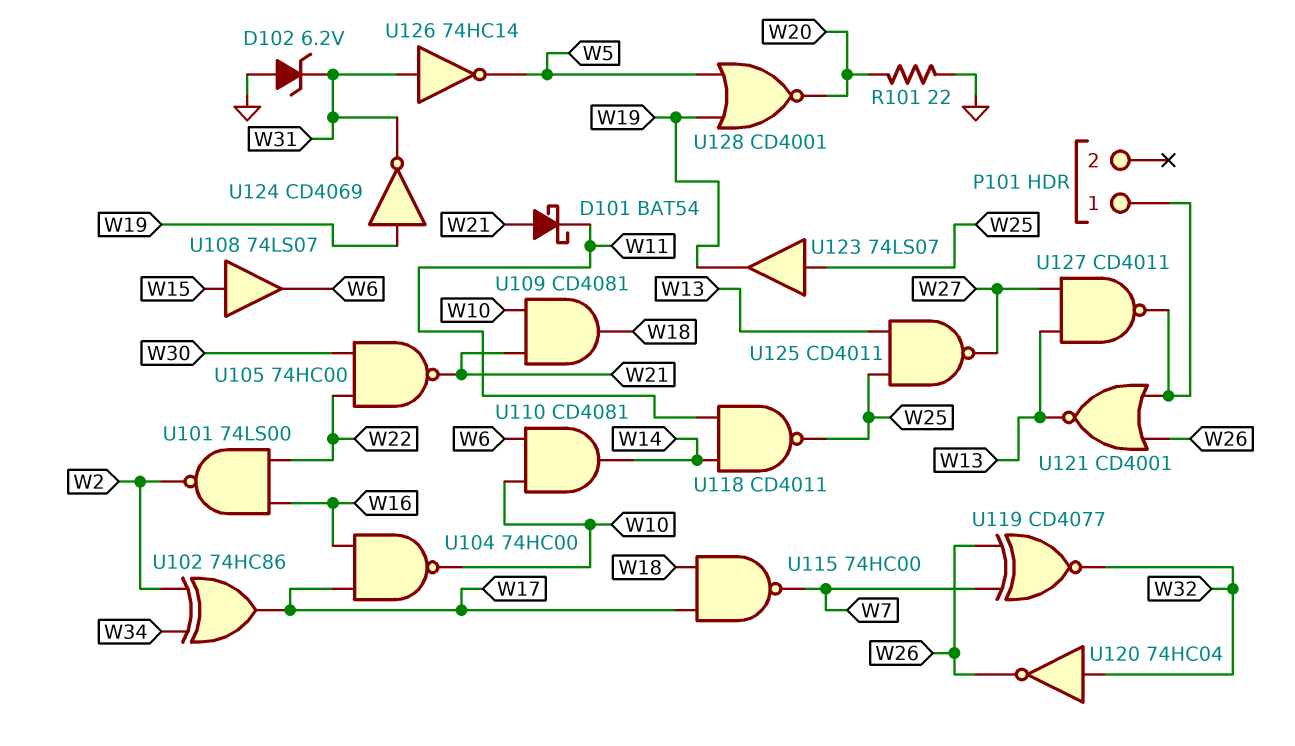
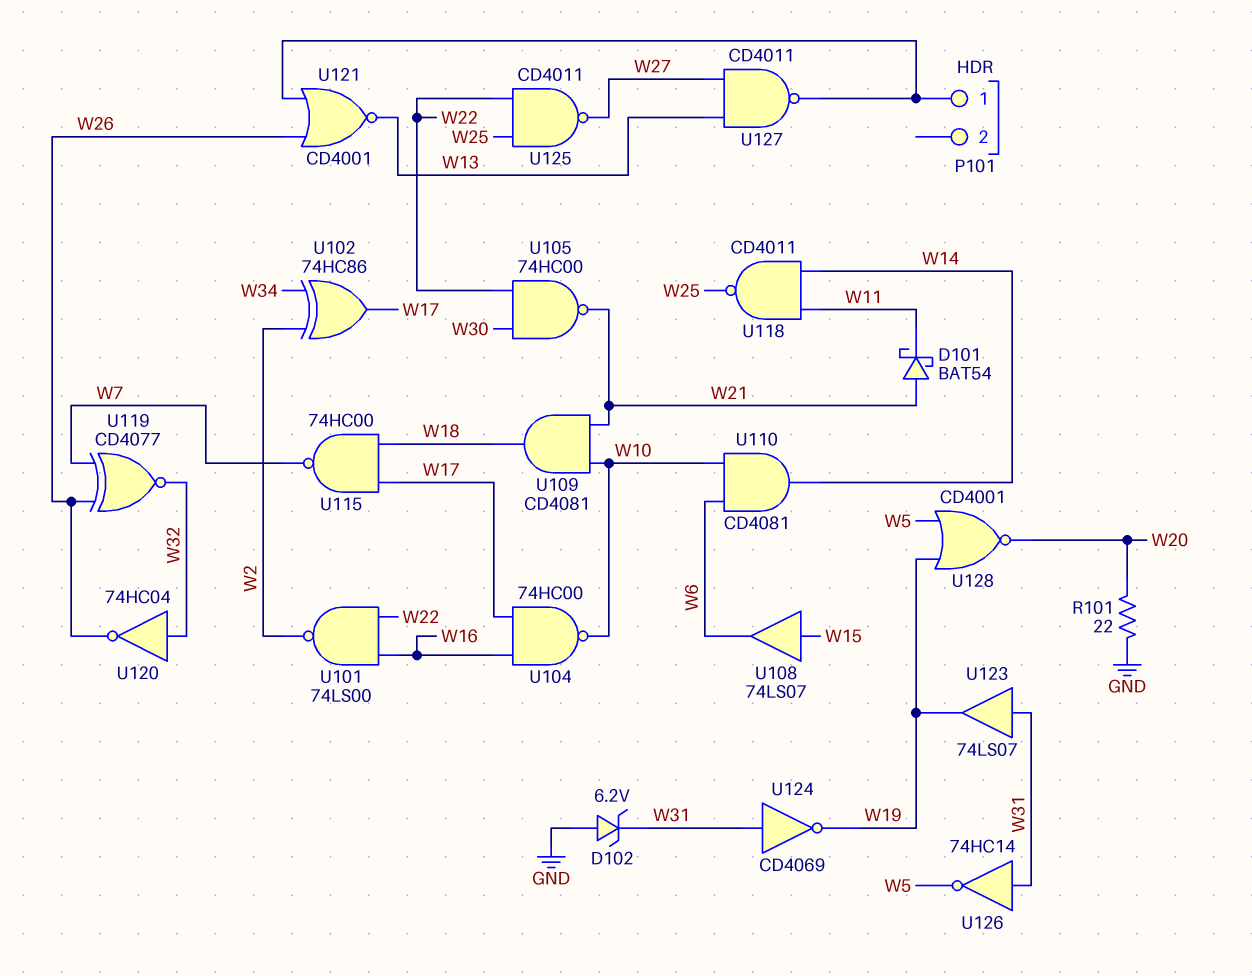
U123: buffer 74LS07 (in W25, out W19) -> buffer 74LS07 (in W31, out W19)
U124: NOT CD4069 (in W19, out W31) -> NOT CD4069 (in W31, out W19)
U125: NAND CD4011 (in W13, in W25, out W27) -> NAND CD4011 (in W22, in W25, out W27)

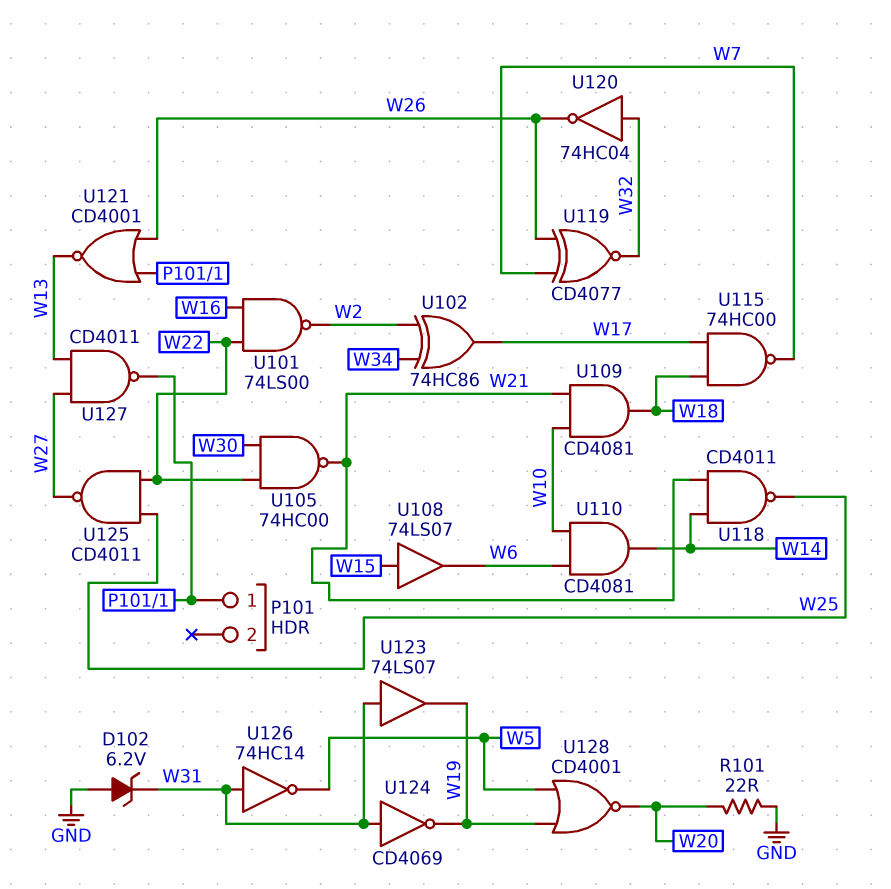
D101: schottky BAT54 (A W21, K W11) -> none
U104: NAND 74HC00 (in W16, in W17, out W10) -> none
U118: NAND CD4011 (in W11, in W14, out W25) -> NAND CD4011 (in W14, in W21, out W25)

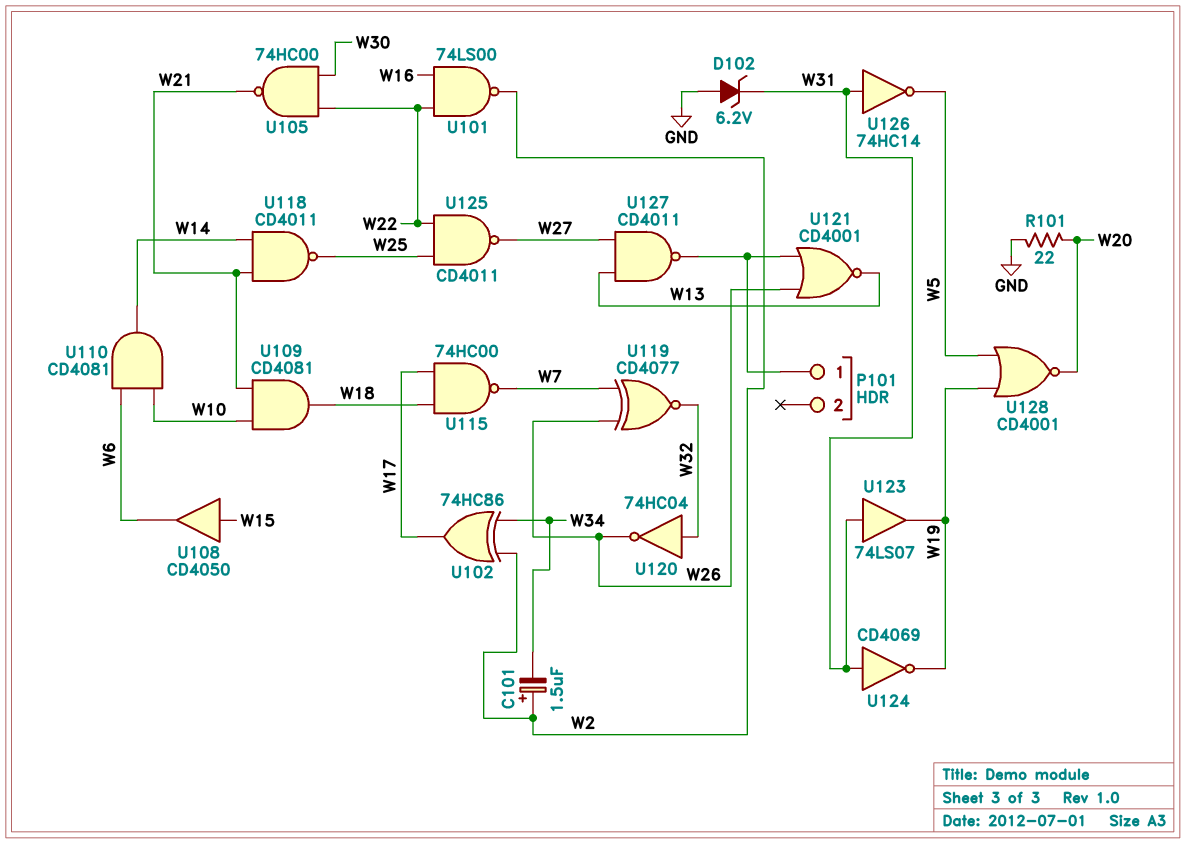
C101: none -> 1.5uF (plus W2, minus W34)
U108: buffer 74LS07 (in W15, out W6) -> buffer CD4050 (in W15, out W6)

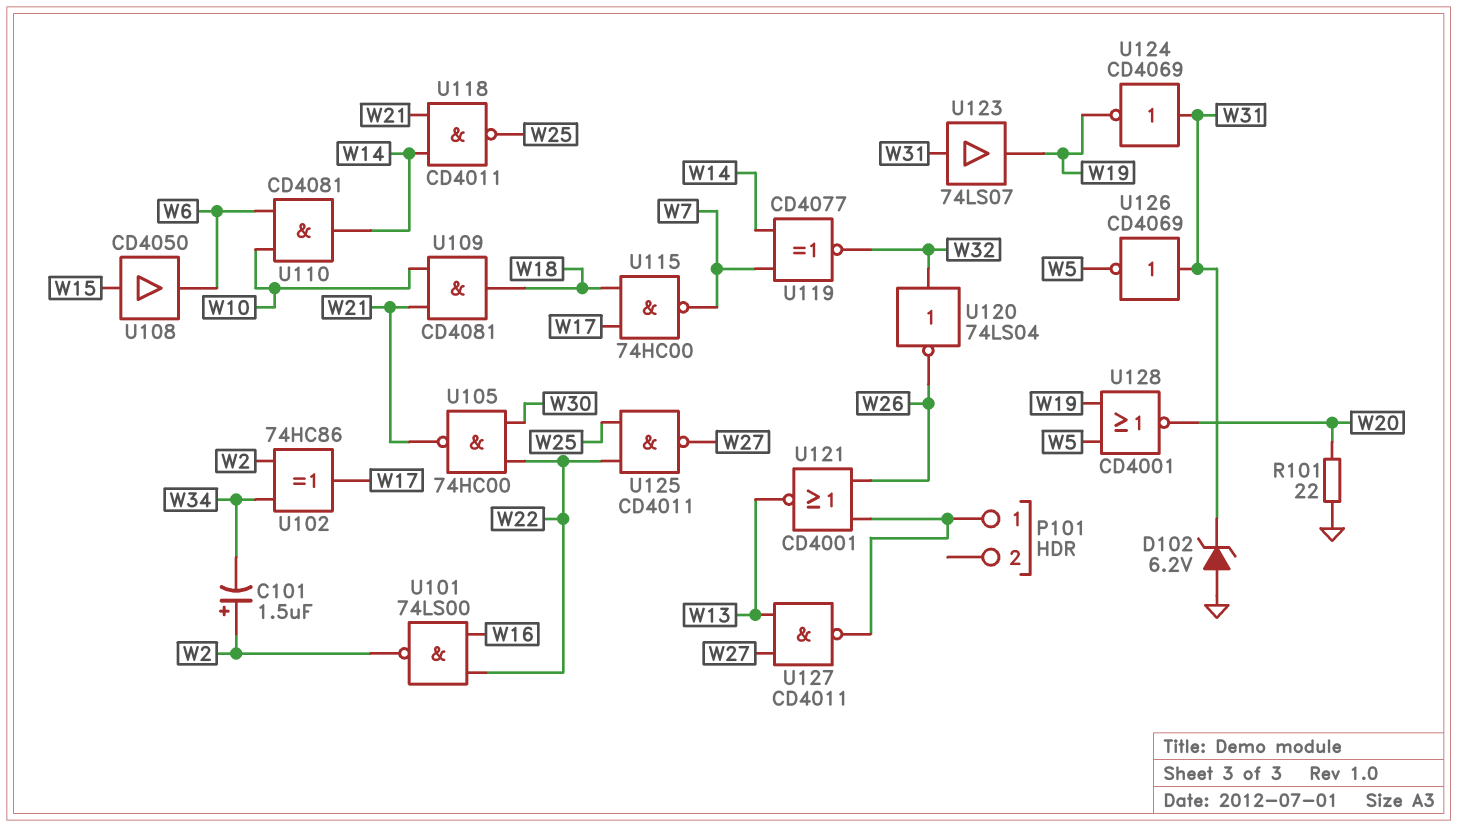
U119: XNOR CD4077 (in W7, in W26, out W32) -> XNOR CD4077 (in W7, in W14, out W32)
U120: NOT 74HC04 (in W32, out W26) -> NOT 74LS04 (in W32, out W26)
U126: NOT 74HC14 (in W31, out W5) -> NOT CD4069 (in W31, out W5)

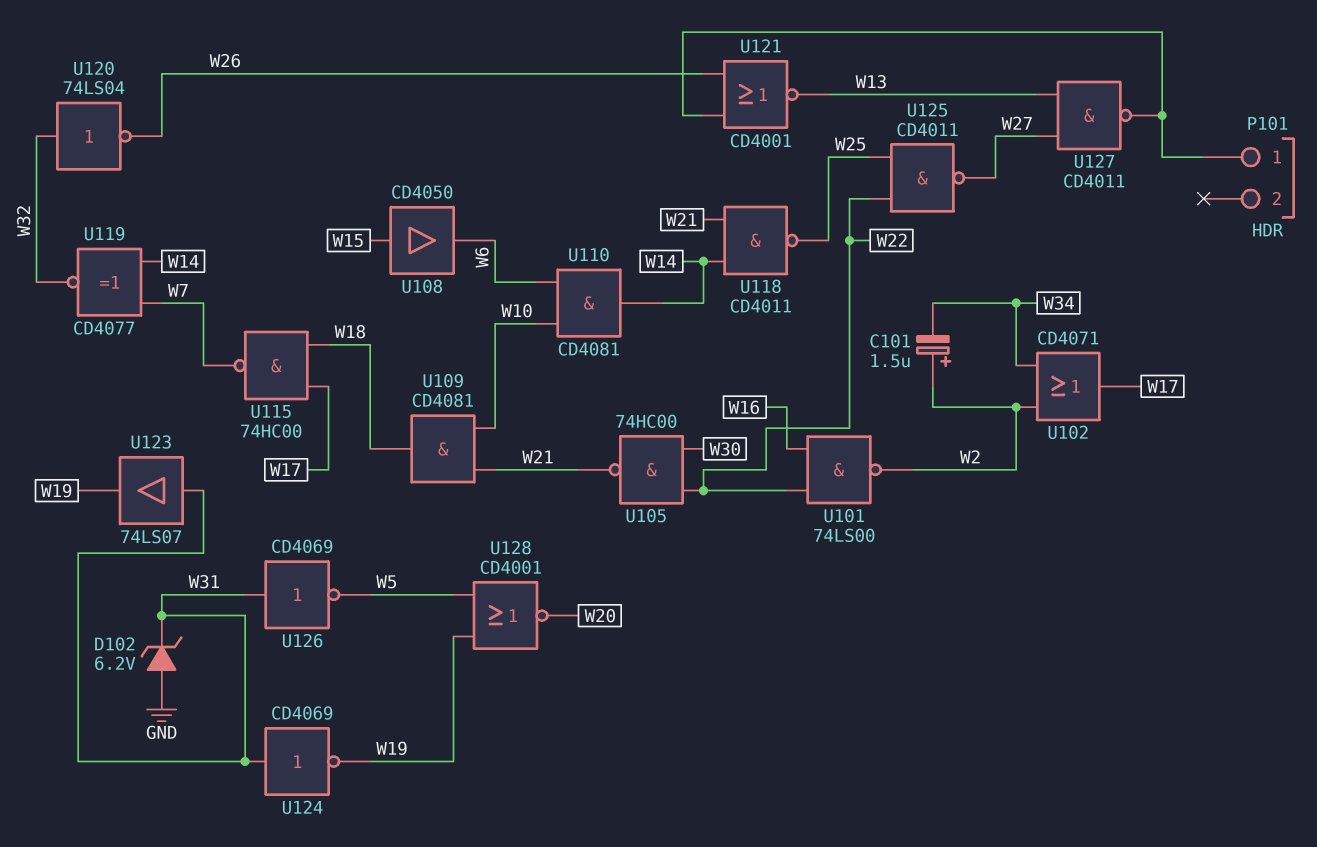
R101: 22 (GND, W20) -> none
U102: XOR 74HC86 (in W2, in W34, out W17) -> OR CD4071 (in W2, in W34, out W17)

